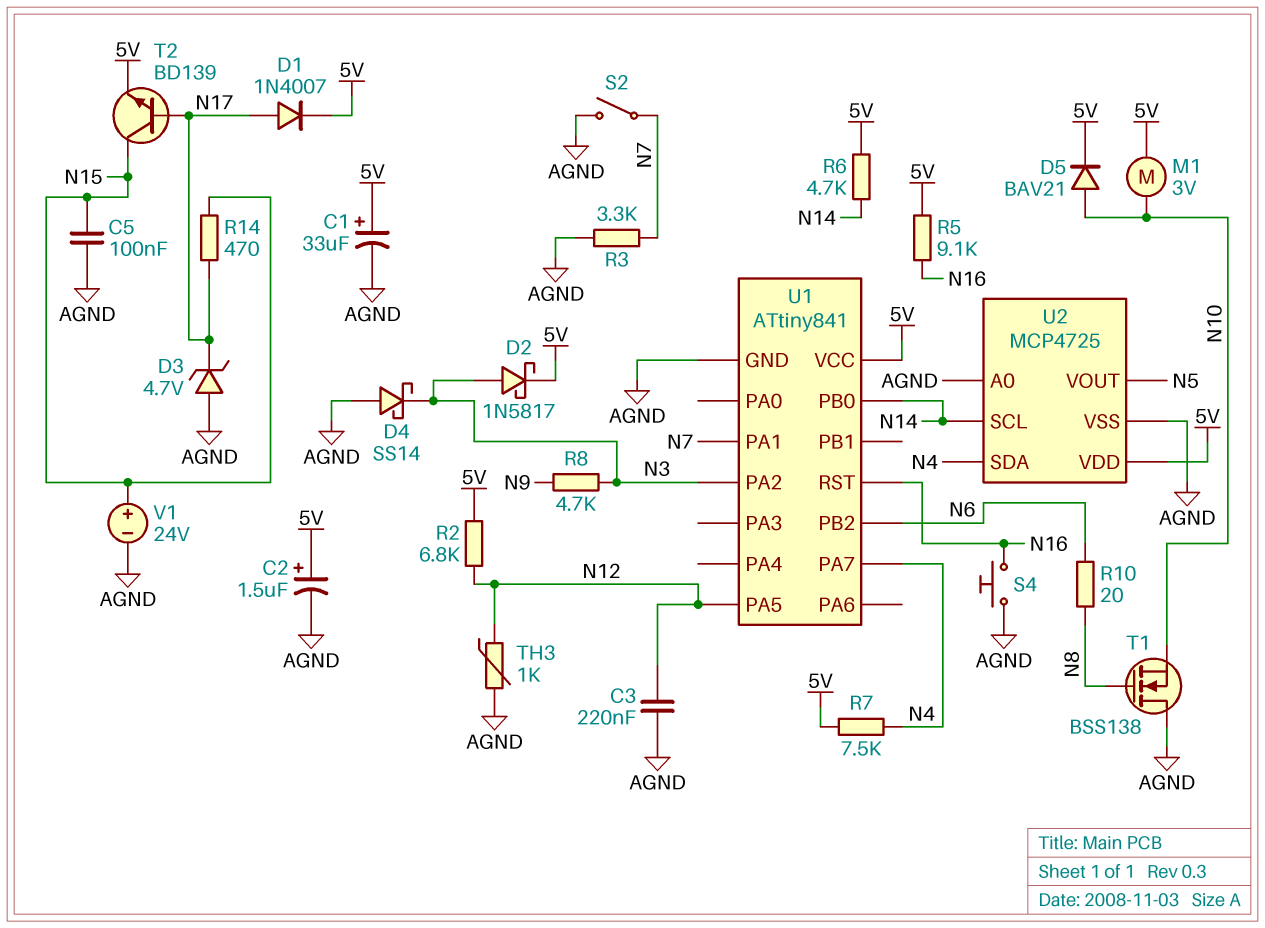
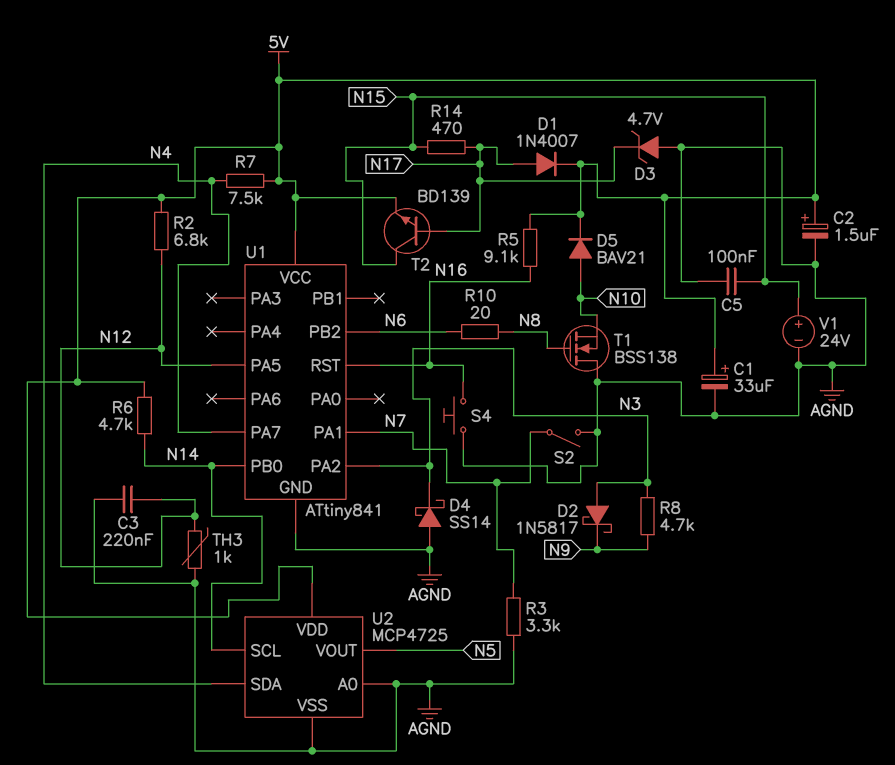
D2: schottky 1N5817 (A N3, K 5V) -> schottky 1N5817 (A N3, K N9)
M1: motor 3V (5V, N10) -> none

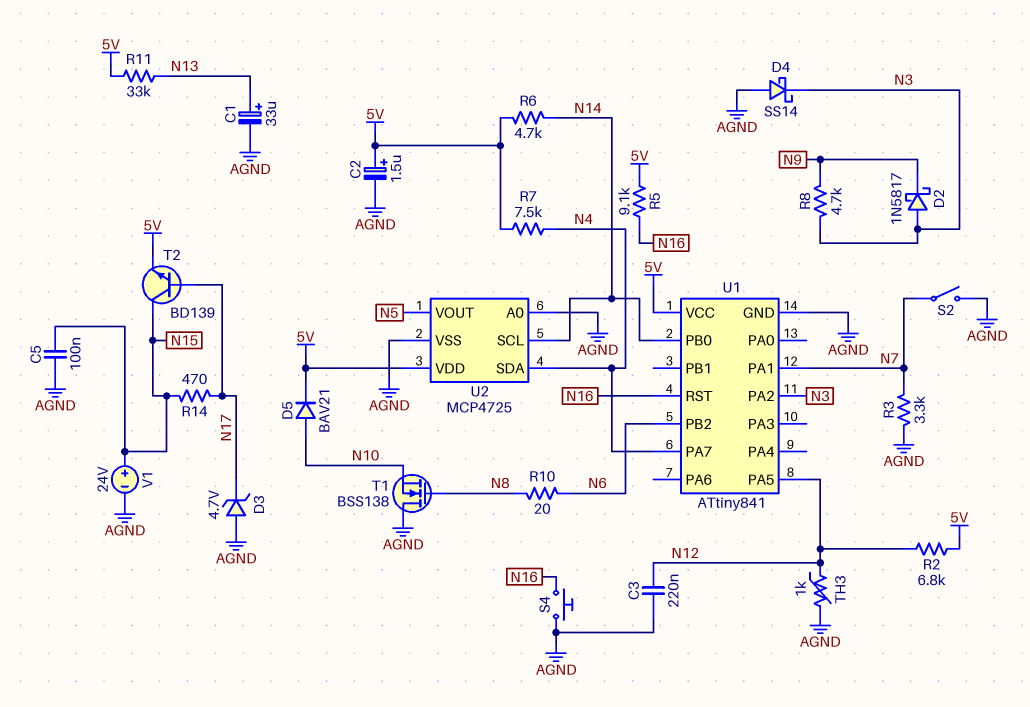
C1: 33uF (plus 5V, minus AGND) -> 33uF (plus N13, minus AGND)
D1: diode 1N4007 (A N17, K 5V) -> none
R11: none -> 33k (5V, N13)

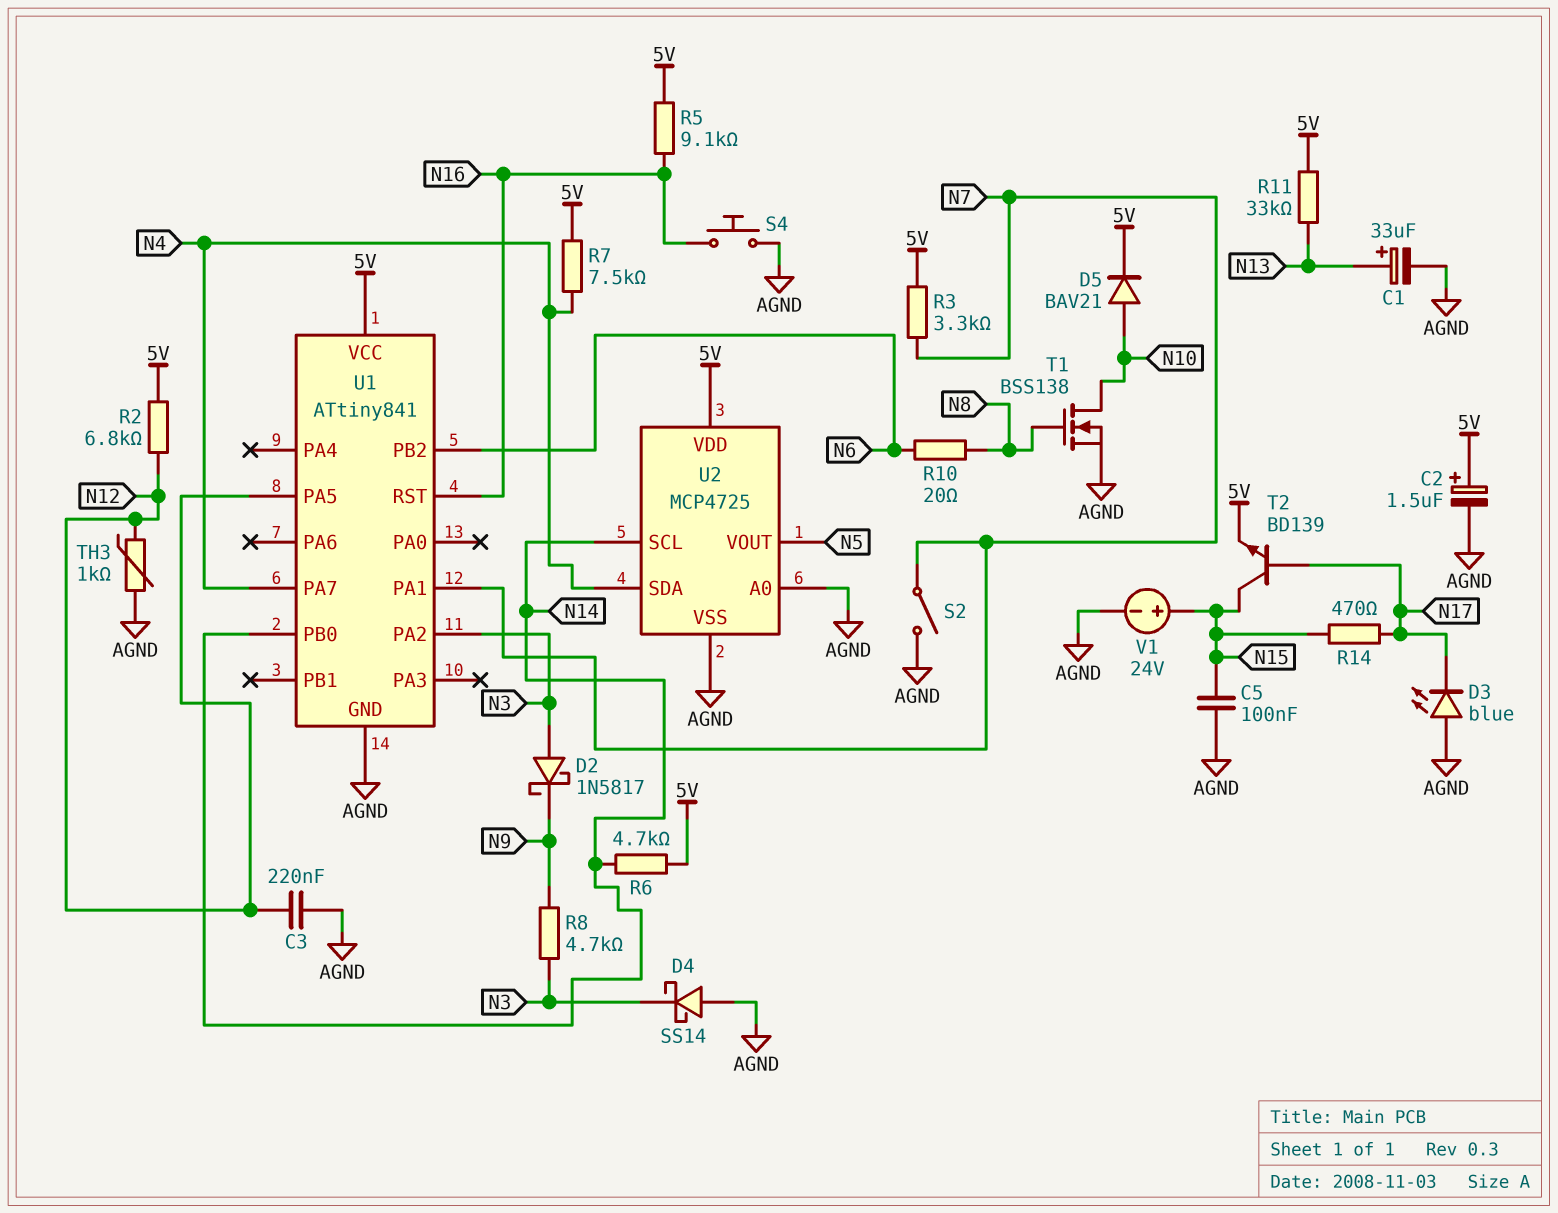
D3: zener 4.7V (A AGND, K N17) -> LED blue (A AGND, K N17)
R3: 3.3k (AGND, N7) -> 3.3k (5V, N7)
T1: NMOS BSS138 (G N8, D AGND, S N10) -> NMOS BSS138 (G N8, D N10, S AGND)

